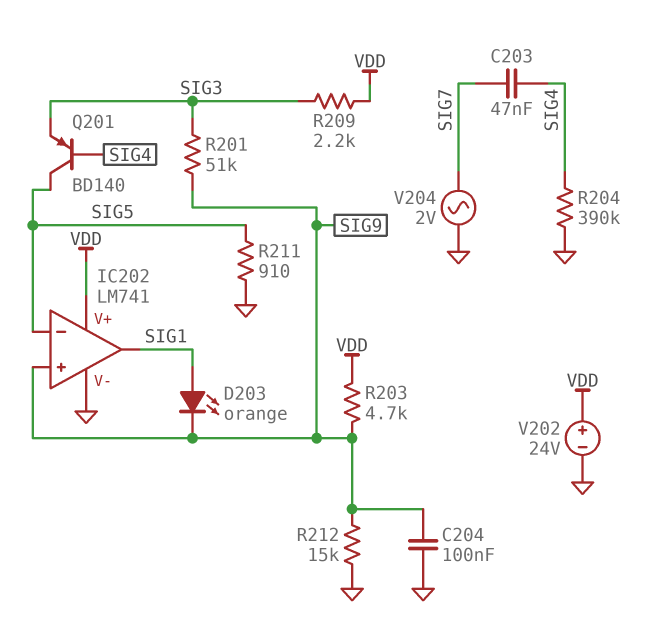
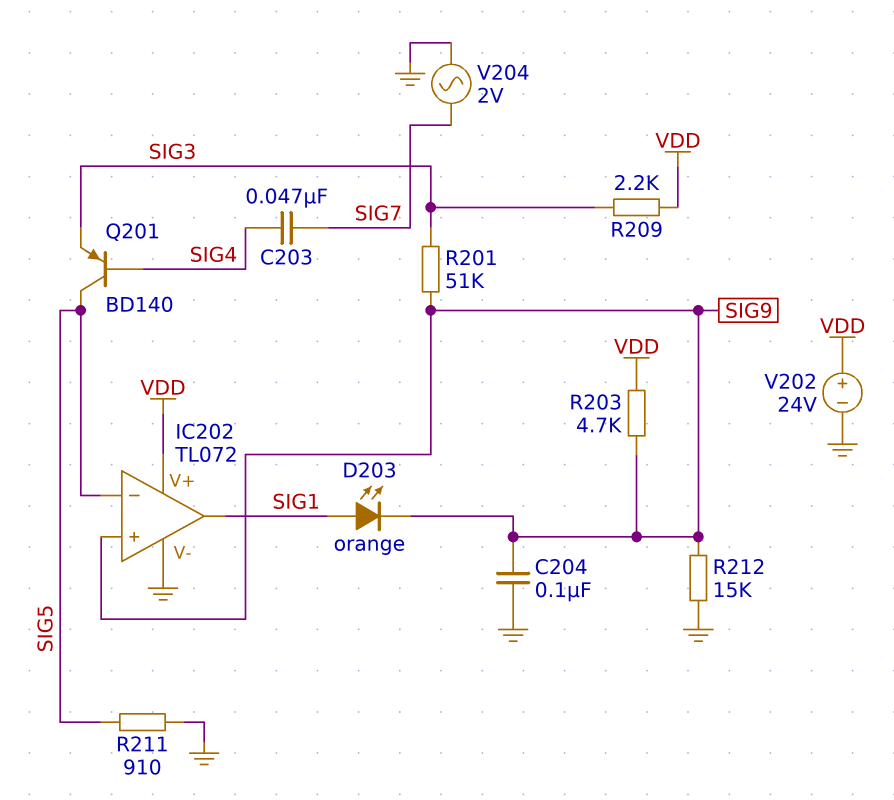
IC202: LM741 -> TL072
R204: 390k (GND, SIG4) -> none

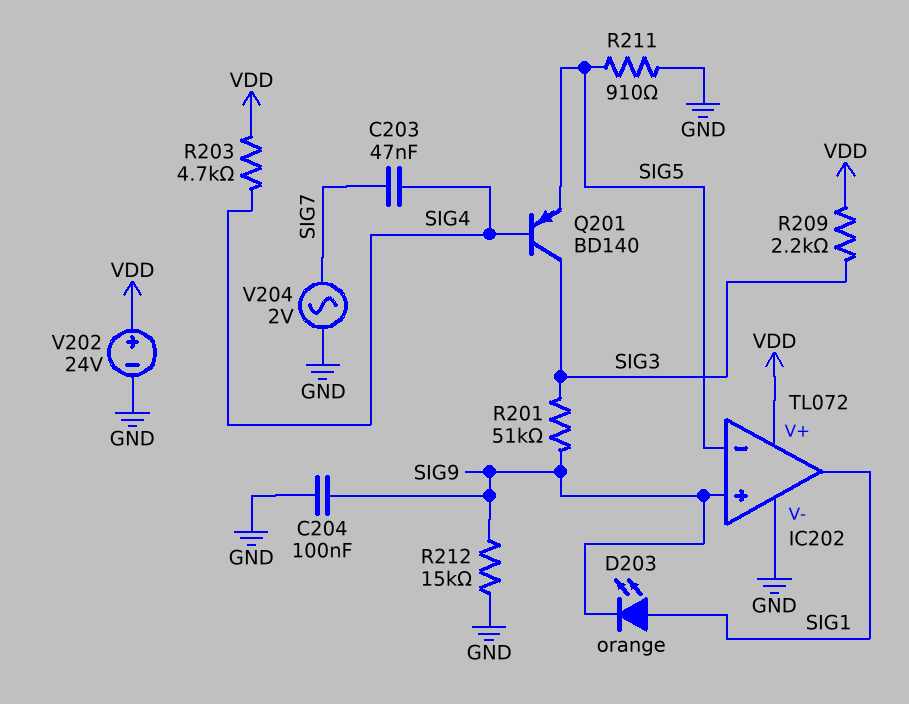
Q201: PNP BD140 (B SIG4, C SIG5, E SIG3) -> PNP BD140 (B SIG4, C SIG3, E SIG5)
R203: 4.7k (SIG9, VDD) -> 4.7k (SIG4, VDD)

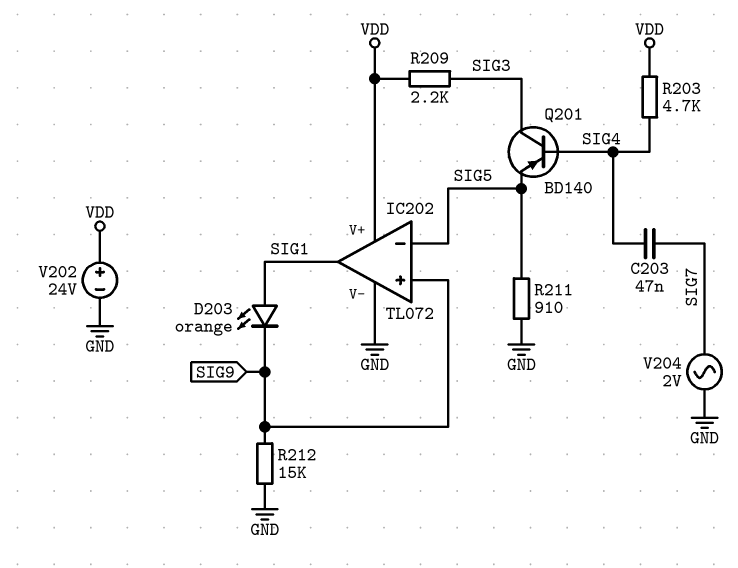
C204: 100nF (GND, SIG9) -> none
R201: 51k (SIG3, SIG9) -> none

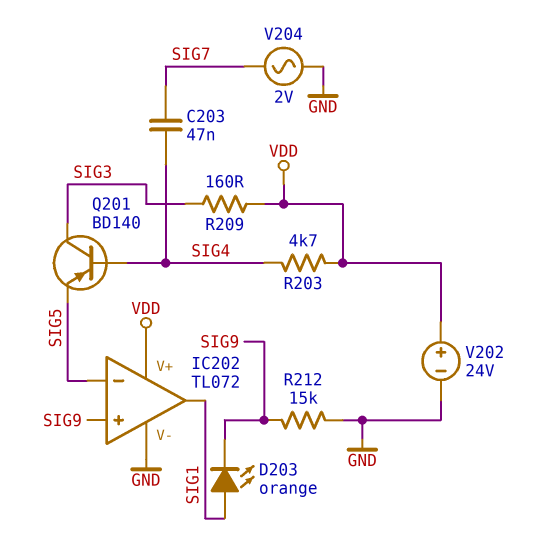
R209: 2.2k (SIG3, VDD) -> 160 (SIG3, VDD)
R211: 910 (GND, SIG5) -> none

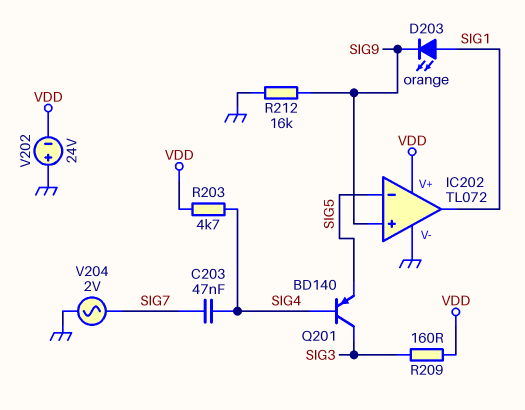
R212: 15k (GND, SIG9) -> 16k (GND, SIG9)
V202: 24V (plus VDD, minus GND) -> 24V (plus GND, minus VDD)

